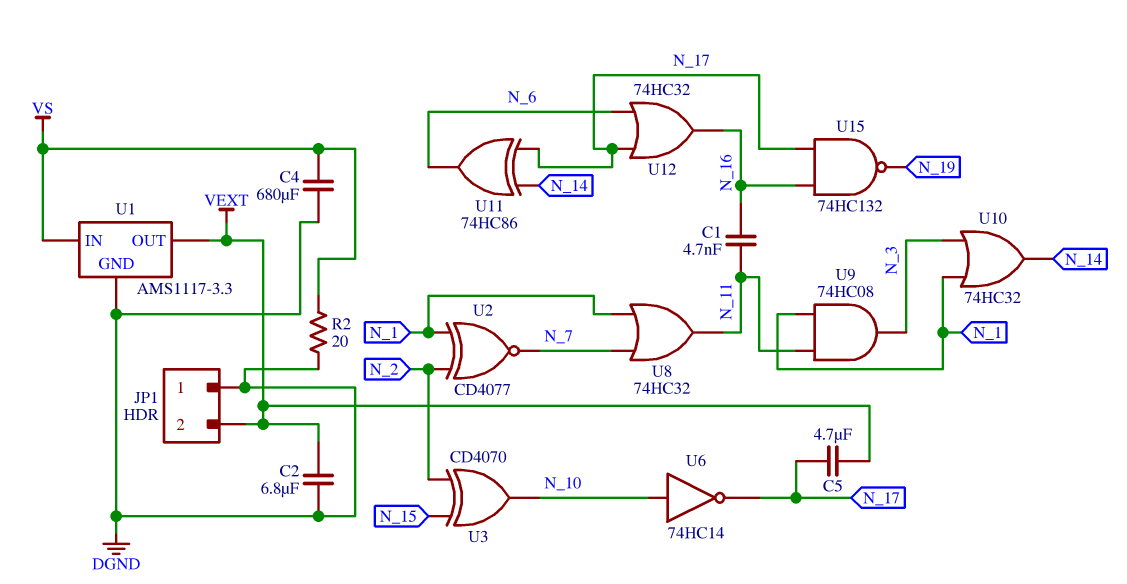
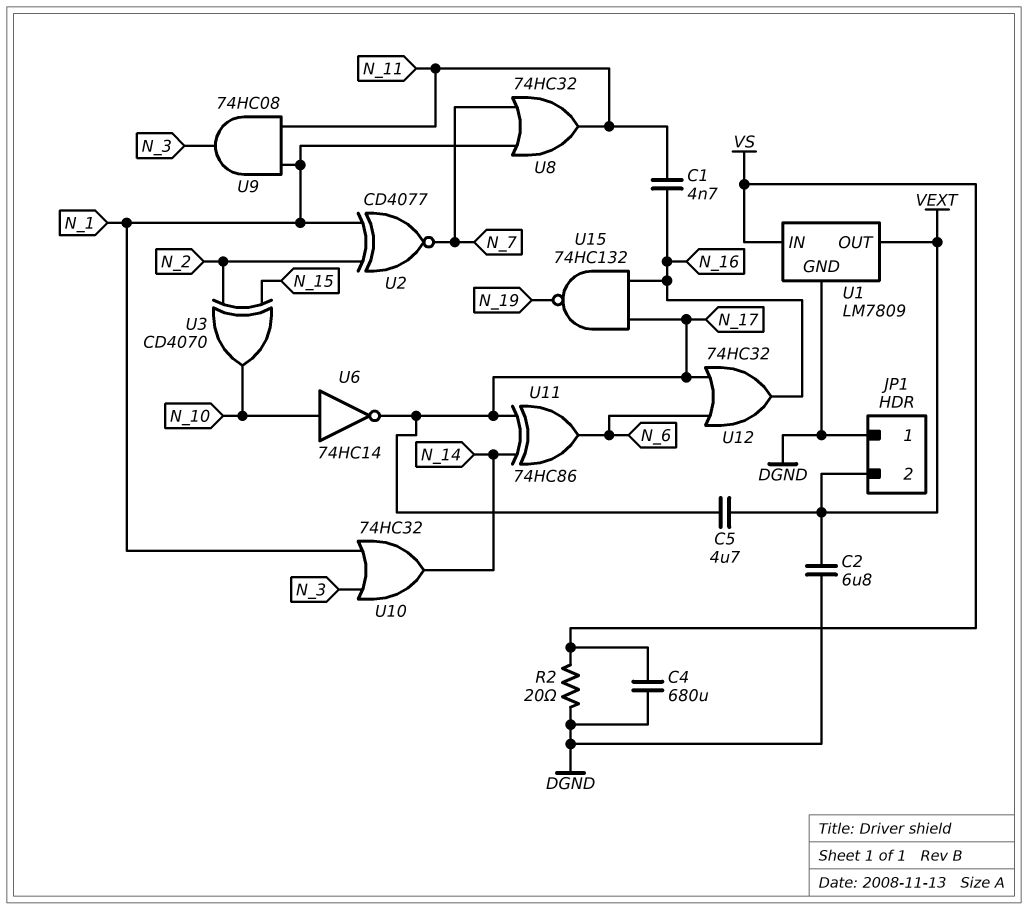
U1: AMS1117-3.3 -> LM7809

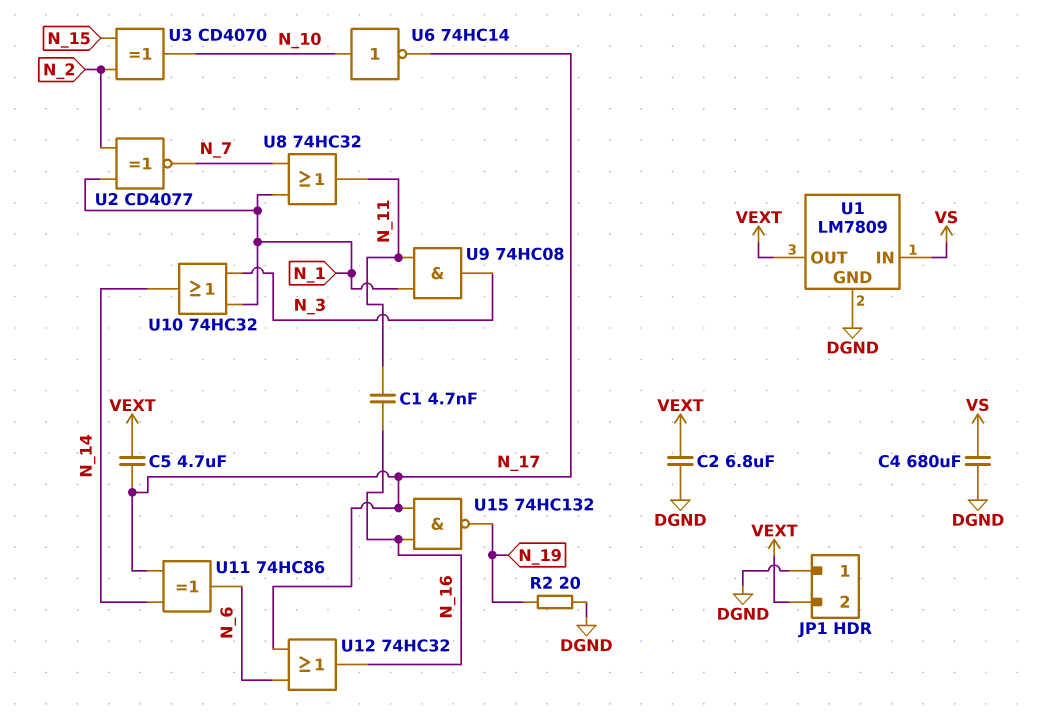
R2: 20 (DGND, VS) -> 20 (DGND, N_19)

